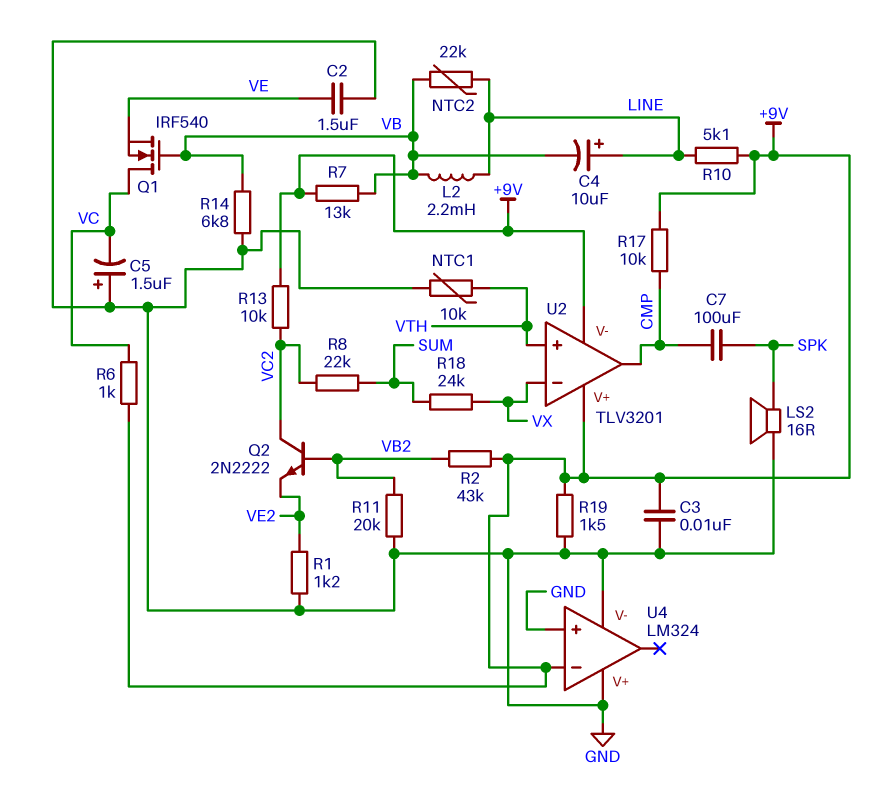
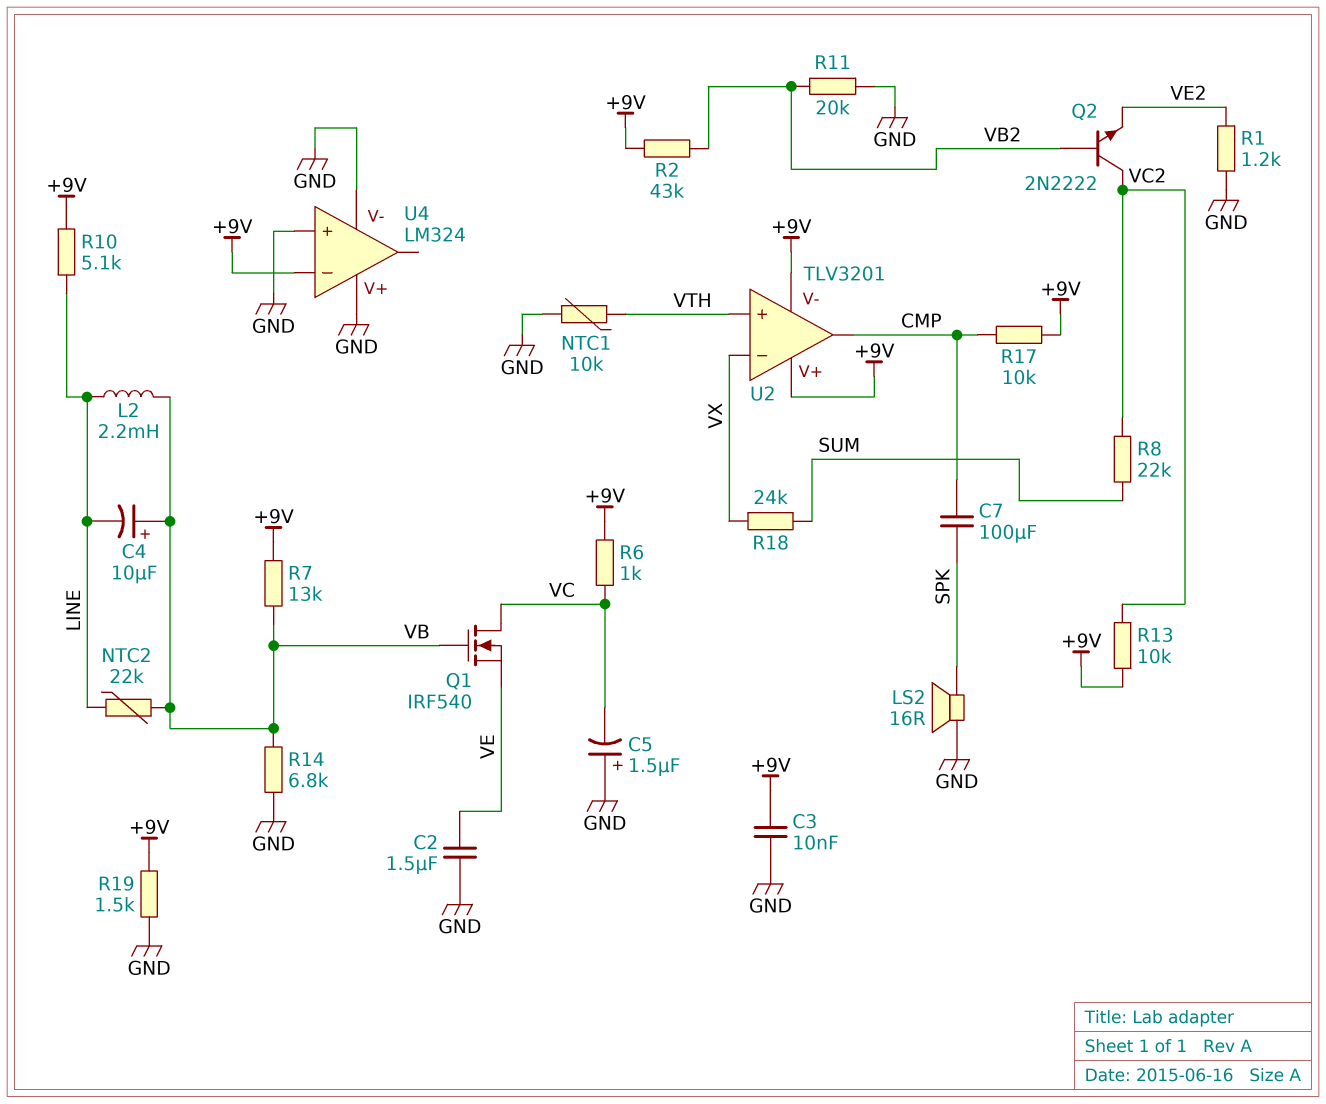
C4: 10uF (plus LINE, minus VB) -> 10uF (plus VB, minus LINE)

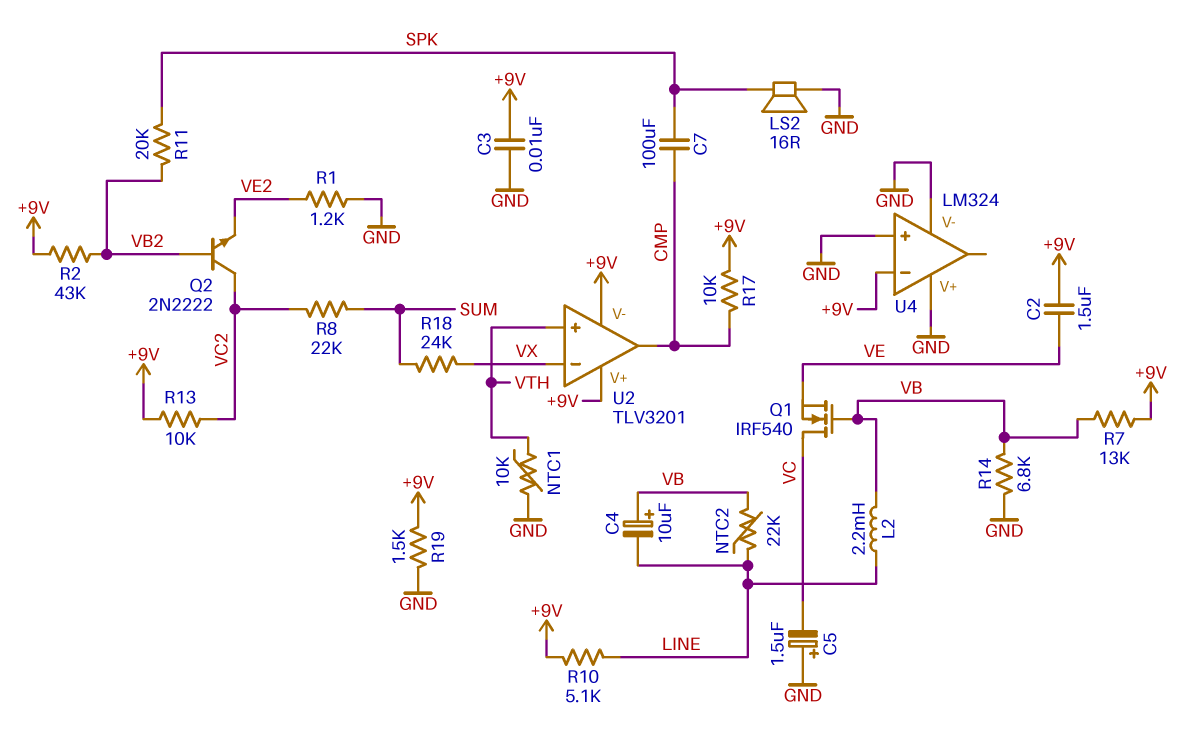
C2: 1.5uF (GND, VE) -> 1.5uF (+9V, VE)
R6: 1k (+9V, VC) -> none
R11: 20k (GND, VB2) -> 20k (SPK, VB2)

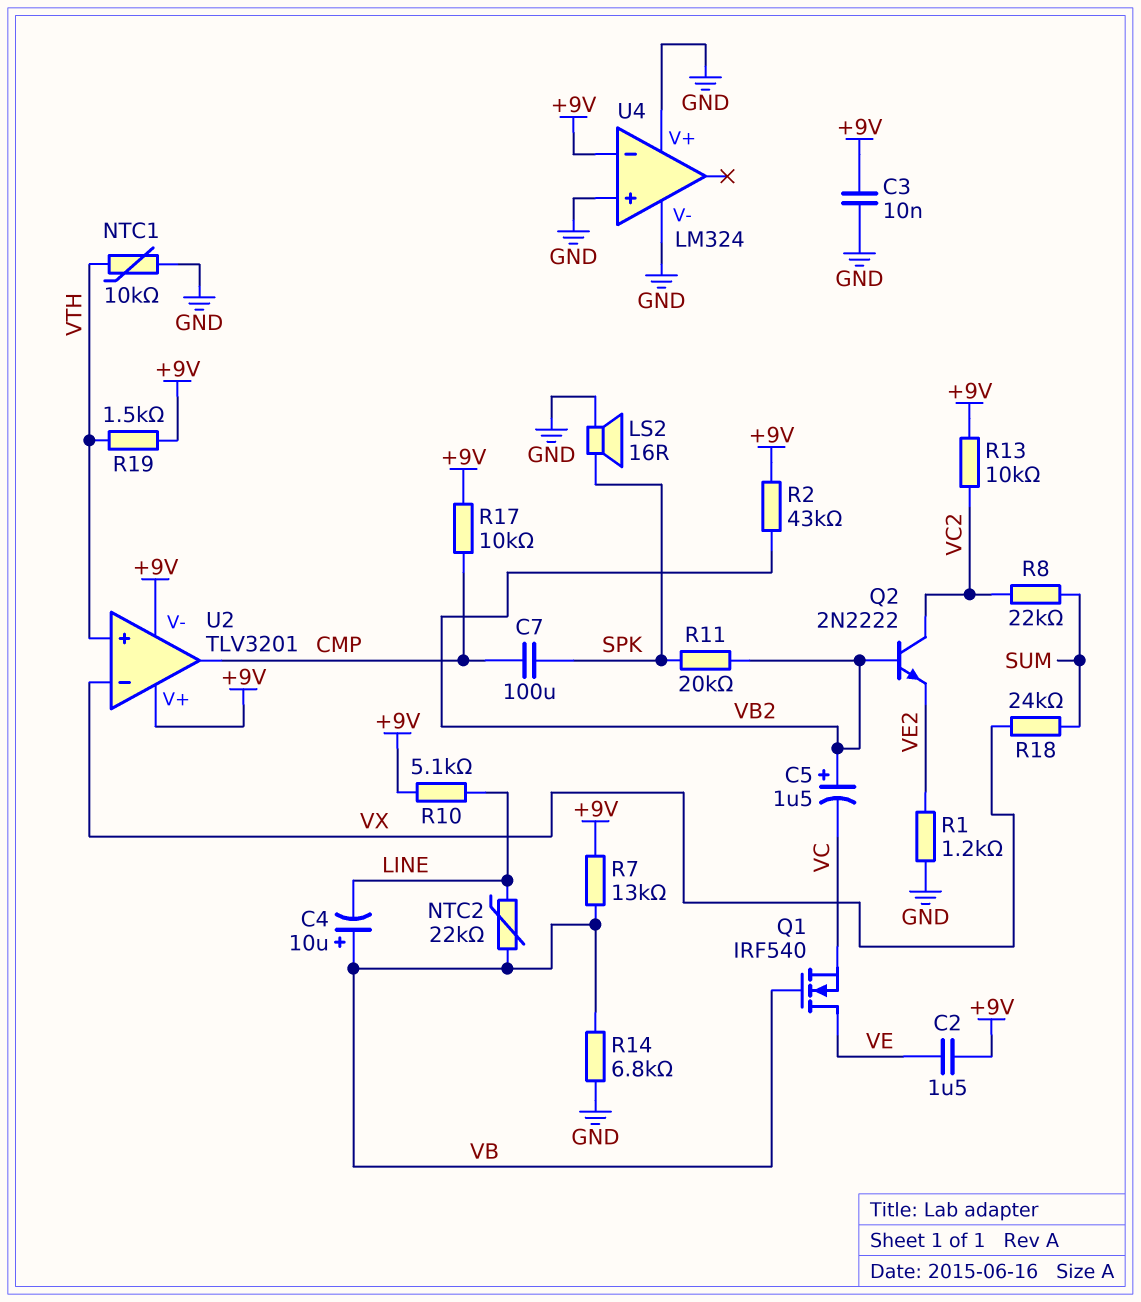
C5: 1.5uF (plus GND, minus VC) -> 1.5uF (plus VB2, minus VC)
L2: 2.2mH (LINE, VB) -> none
Q1: NMOS IRF540 (G VB, D VC, S VE) -> NMOS IRF540 (G VB, D VE, S VC)
R19: 1.5k (+9V, GND) -> 1.5k (+9V, VTH)

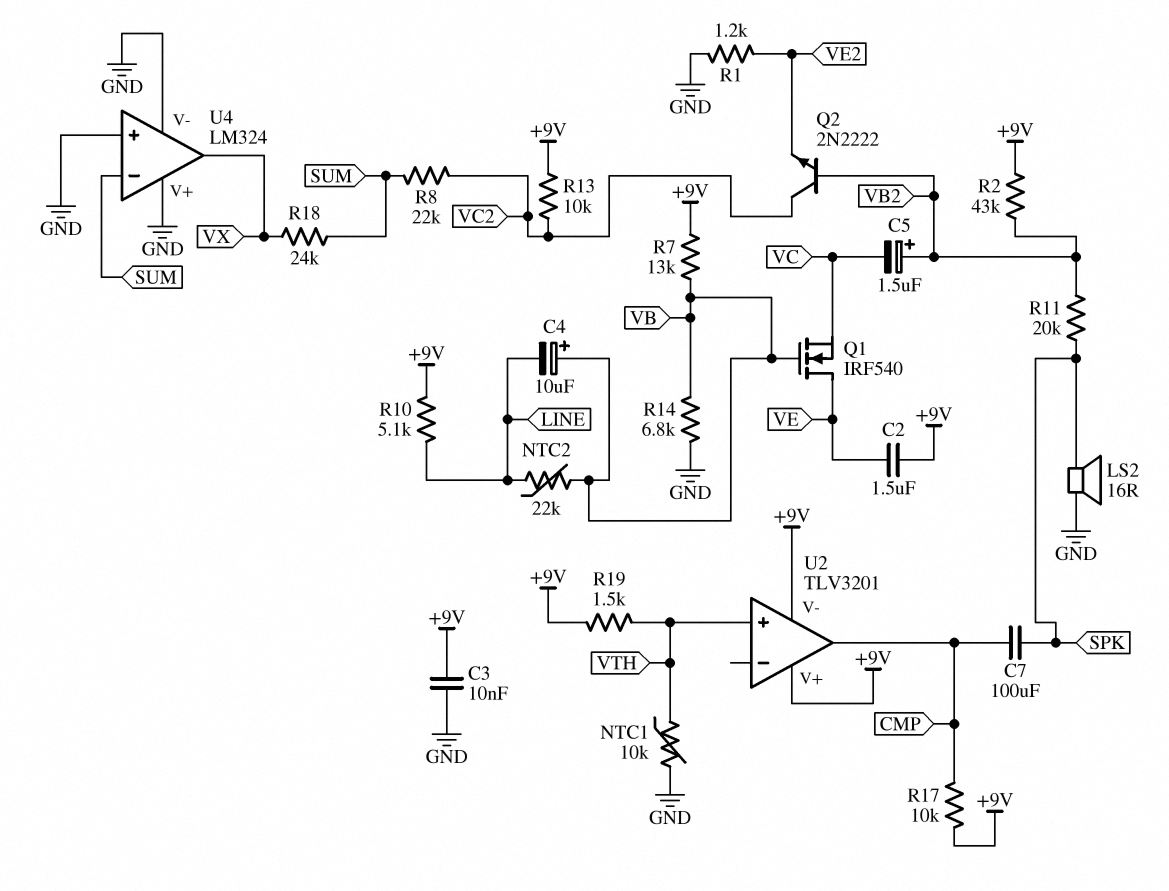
U2 pin in-: VX -> none
U4 pin in-: +9V -> SUM
U4 pin out: none -> VX

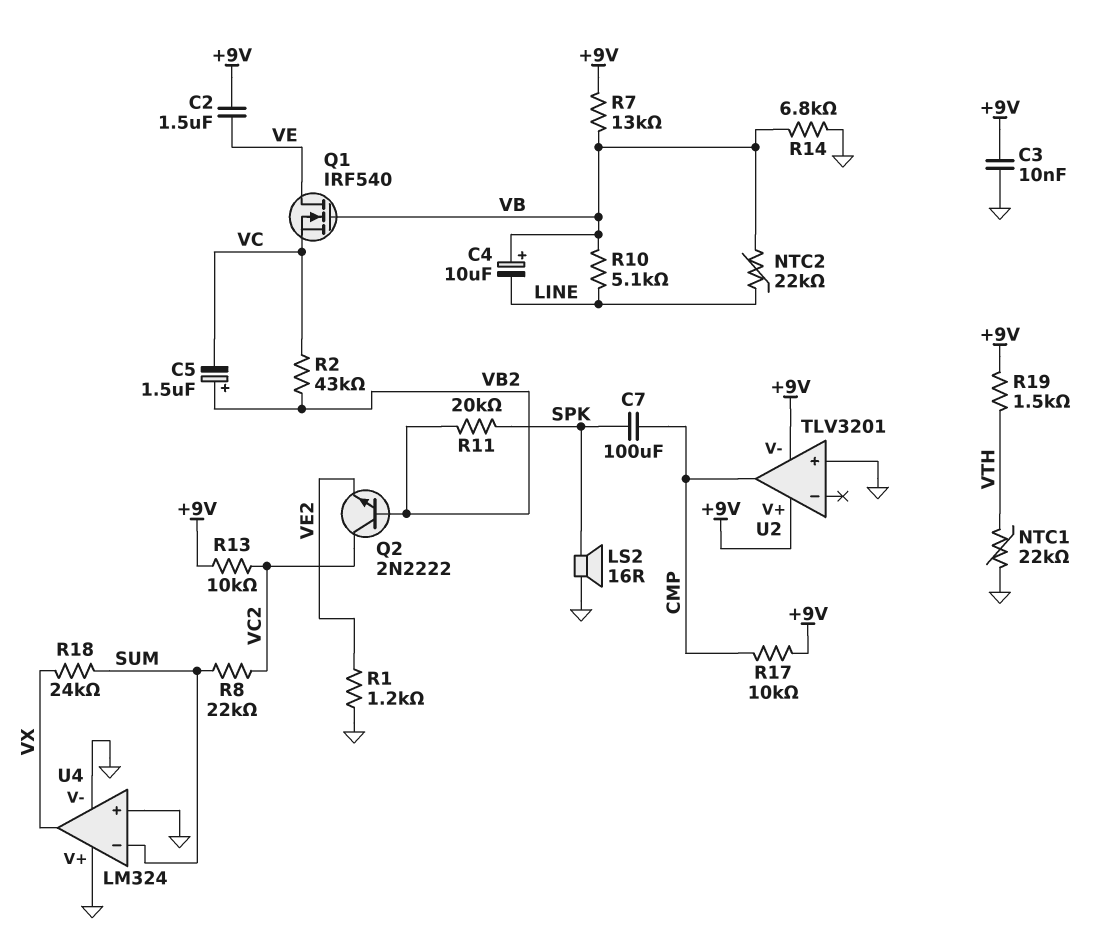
NTC1: 10k (GND, VTH) -> 22k (GND, VTH)
R2: 43k (+9V, VB2) -> 43k (VB2, VC)
R10: 5.1k (+9V, LINE) -> 5.1k (LINE, VB)
U2 pin in+: VTH -> GND

